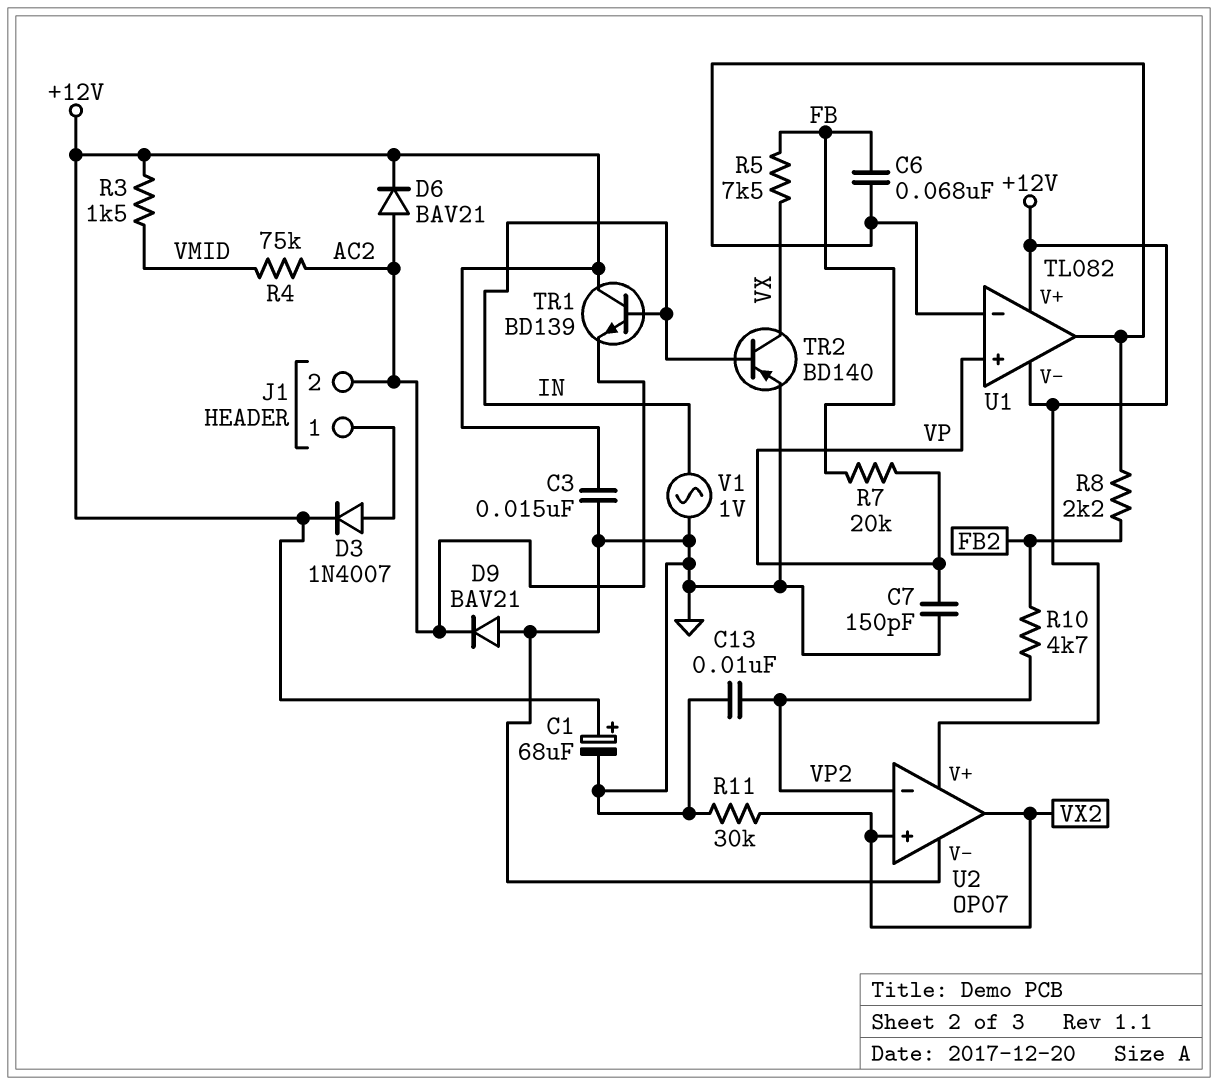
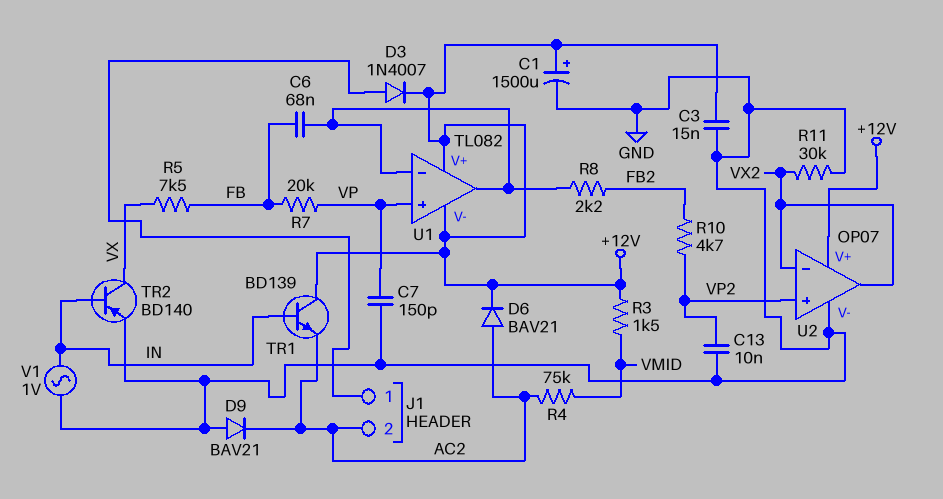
C1: 68uF (plus +12V, minus GND) -> 1500uF (plus +12V, minus GND)
U2 pin in+: VX2 -> VP2
U2 pin in-: VP2 -> VX2

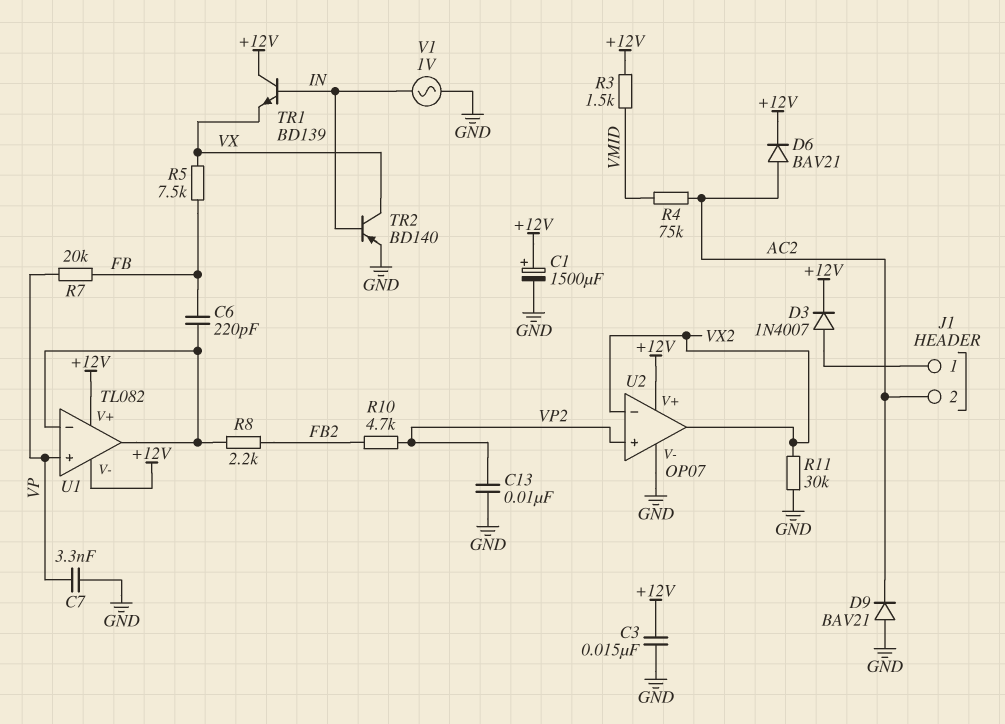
C6: 68nF (FB, U1/in-) -> 220pF (FB, U1/in-)
C7: 150pF (GND, VP) -> 3.3nF (GND, VP)
TR1: NPN BD139 (B IN, C +12V, E AC2) -> NPN BD139 (B IN, C +12V, E VX)

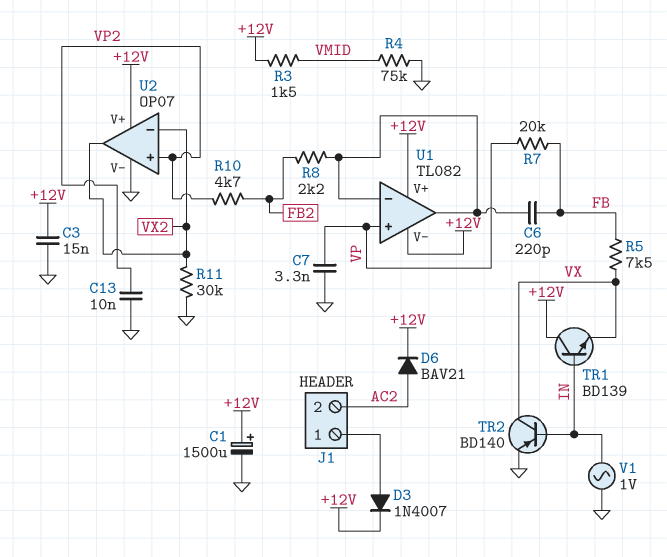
D9: diode BAV21 (A GND, K AC2) -> none
R4: 75k (AC2, VMID) -> 75k (GND, VMID)

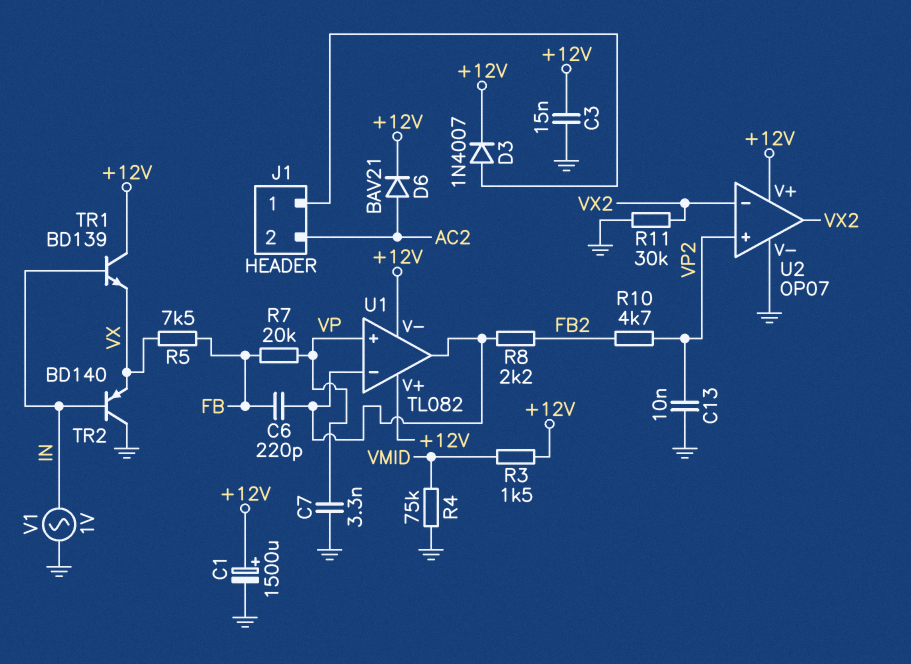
TR2: PNP BD140 (B IN, C VX, E GND) -> PNP BD140 (B IN, C GND, E VX)

